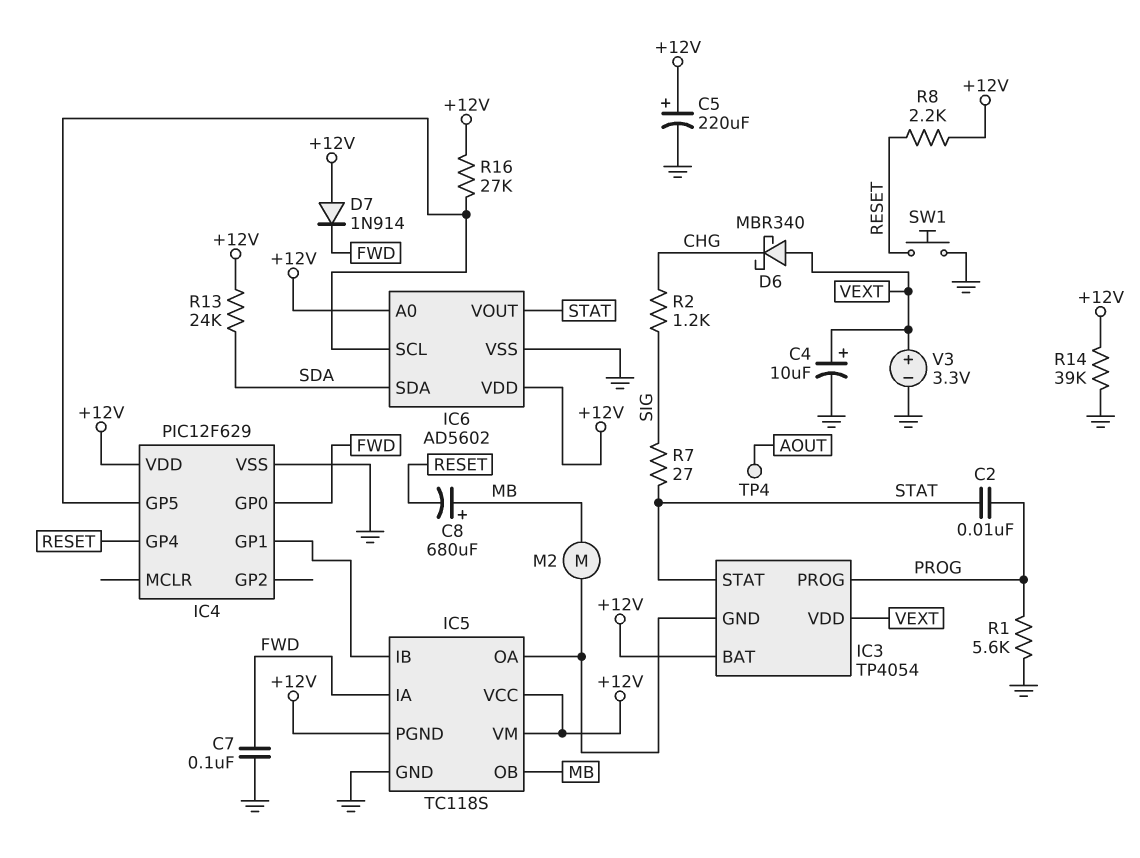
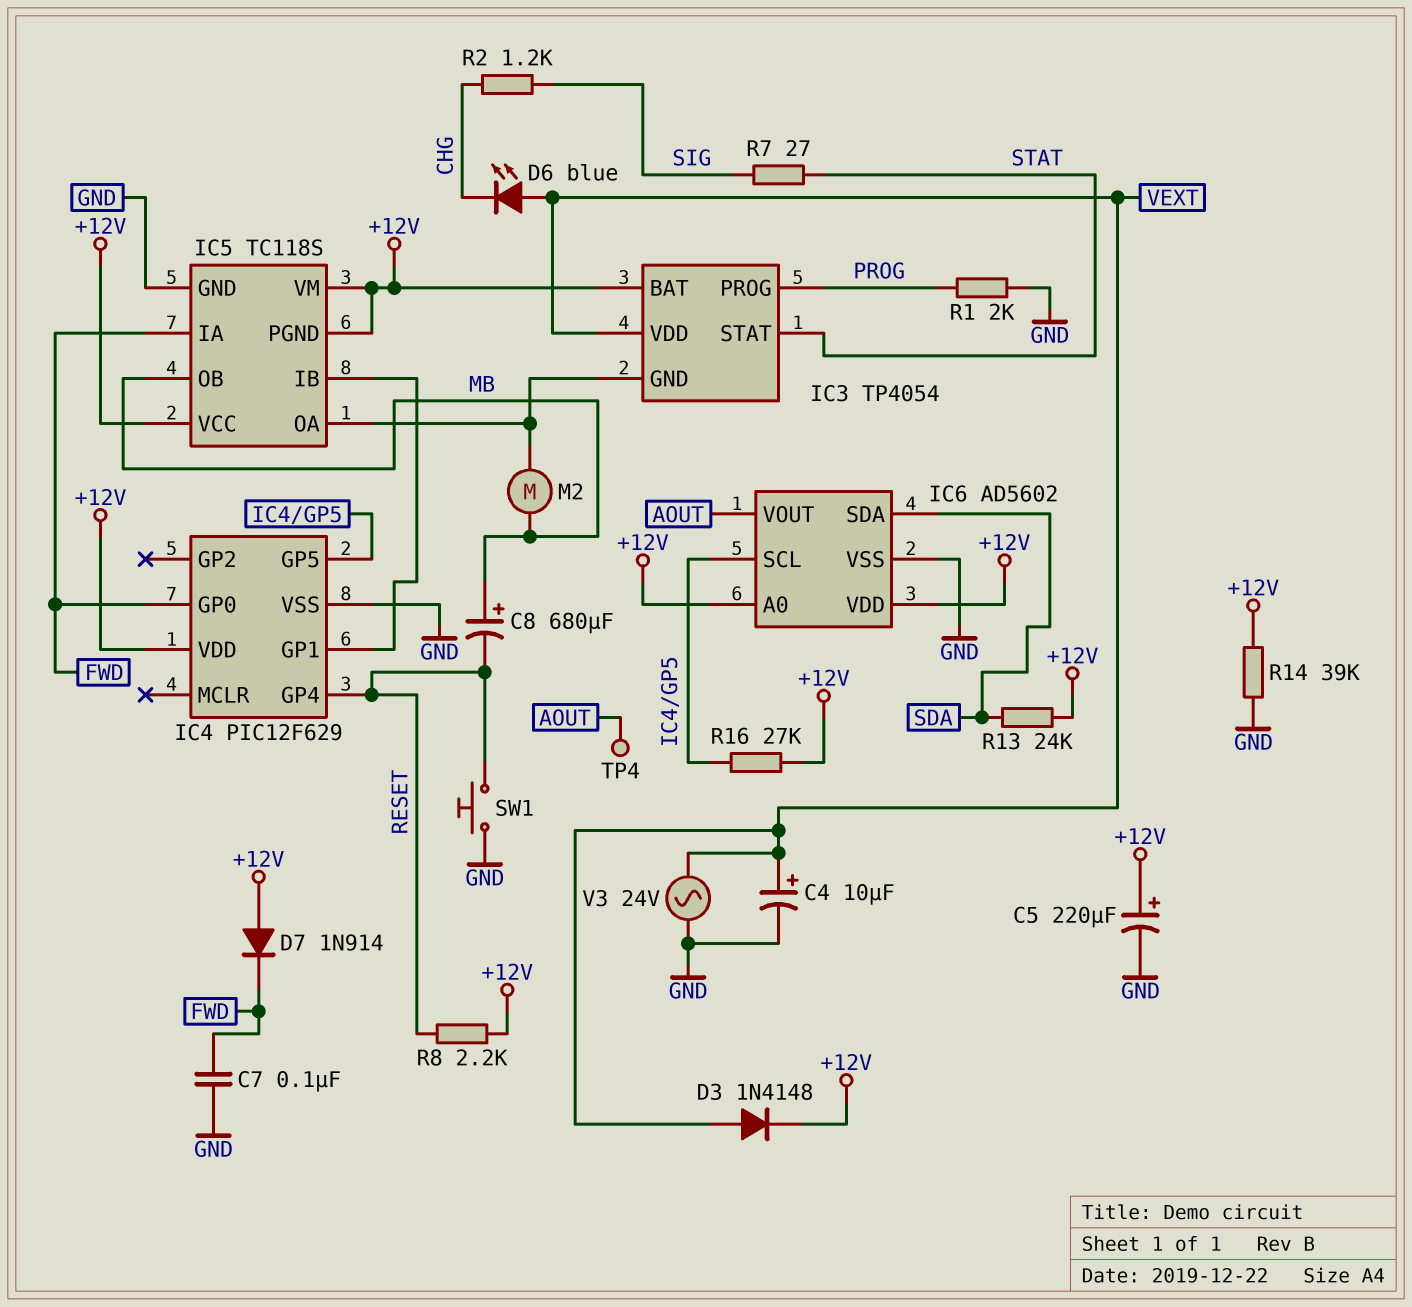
C2: 10nF (PROG, STAT) -> none
D3: none -> diode 1N4148 (A VEXT, K +12V)
D6: schottky MBR340 (A VEXT, K CHG) -> LED blue (A VEXT, K CHG)
IC6 pin VOUT: STAT -> AOUT
R1: 5.6k (GND, PROG) -> 2k (GND, PROG)
V3: 3.3V (plus VEXT, minus GND) -> AC 24V (GND, VEXT)

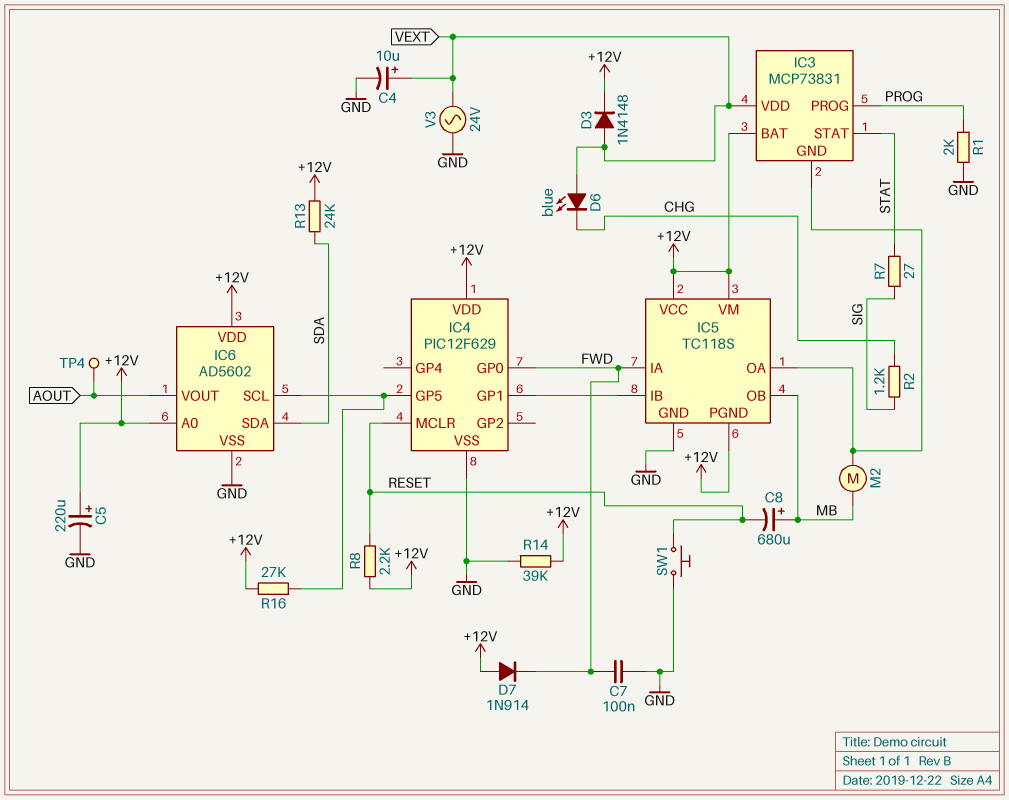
IC3: TP4054 -> MCP73831
IC4 pin GP4: RESET -> none
IC4 pin MCLR: none -> RESET

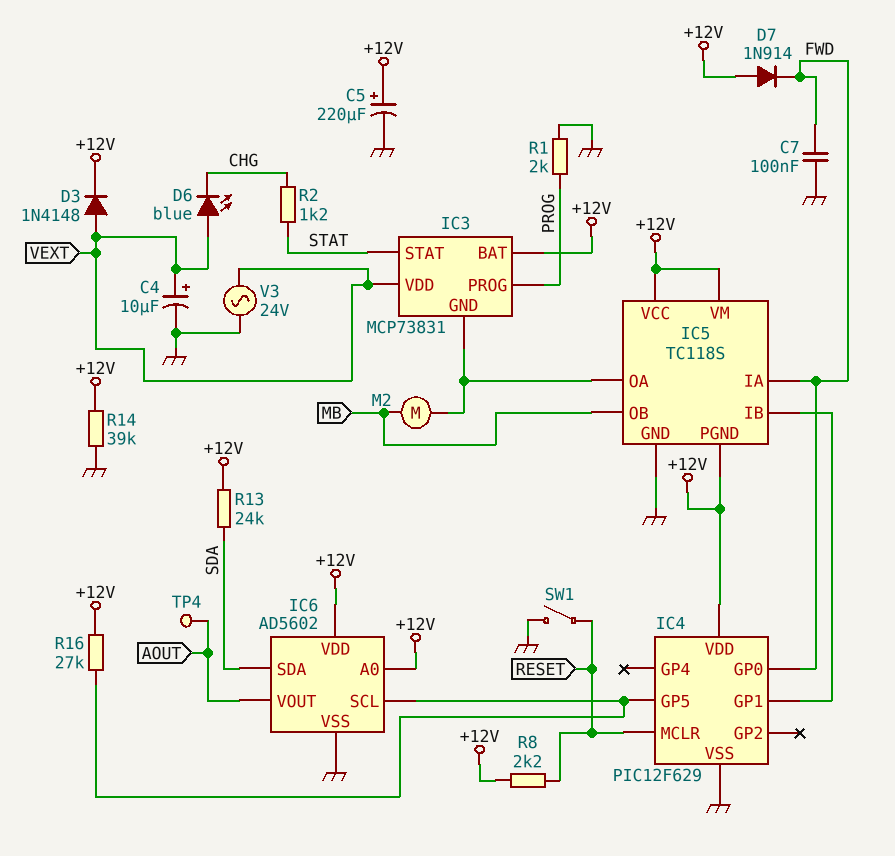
C8: 680uF (plus MB, minus RESET) -> none
R2: 1.2k (CHG, SIG) -> 1.2k (CHG, STAT)
R7: 27 (SIG, STAT) -> none
SW1: button (GND, RESET) -> switch (GND, RESET)

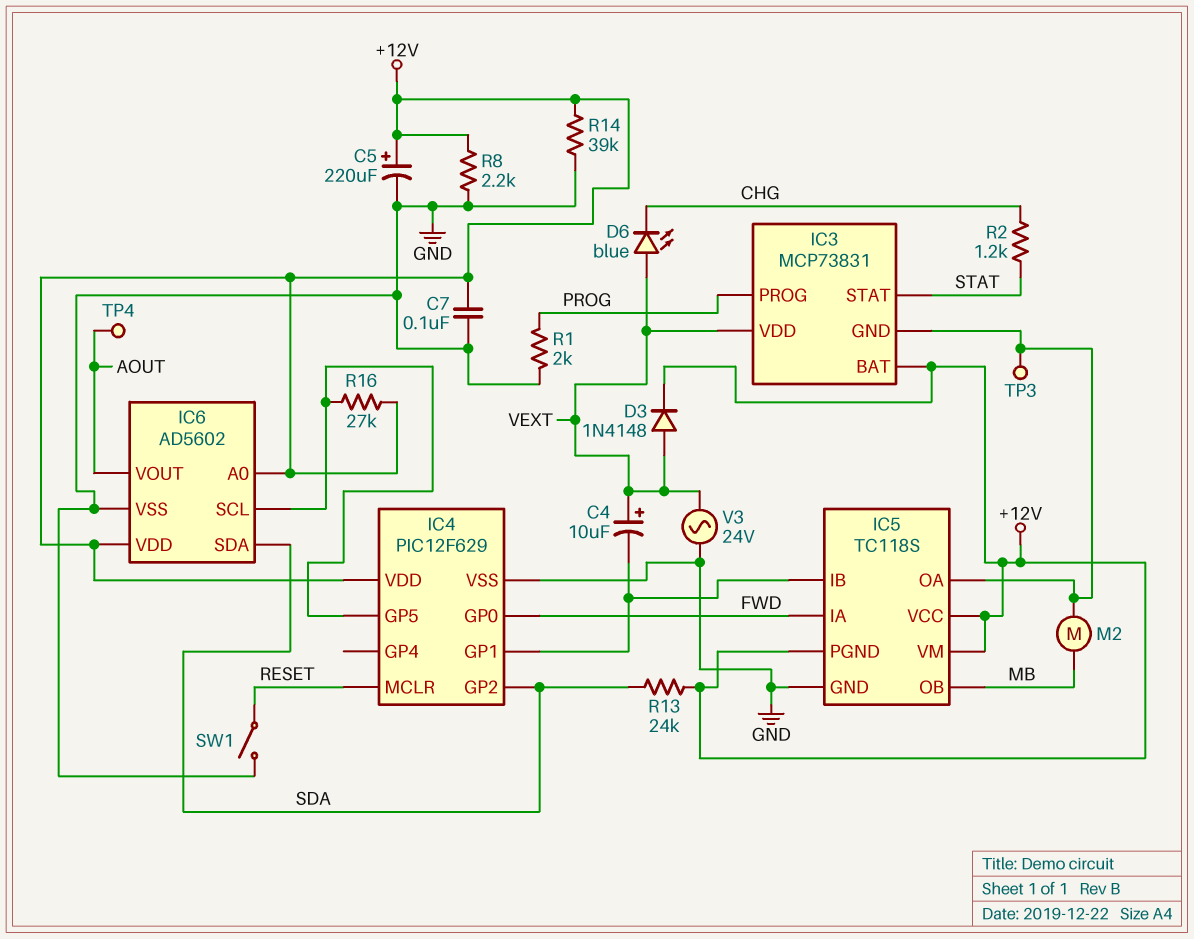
C4: 10uF (plus VEXT, minus GND) -> 10uF (plus VEXT, minus IC4/GP1)
C7: 100nF (FWD, GND) -> 100nF (+12V, GND)
D7: diode 1N914 (A +12V, K FWD) -> none
IC4 pin GP2: none -> SDA
R8: 2.2k (+12V, RESET) -> 2.2k (+12V, GND)
TP3: none -> test point (IC3/GND)

